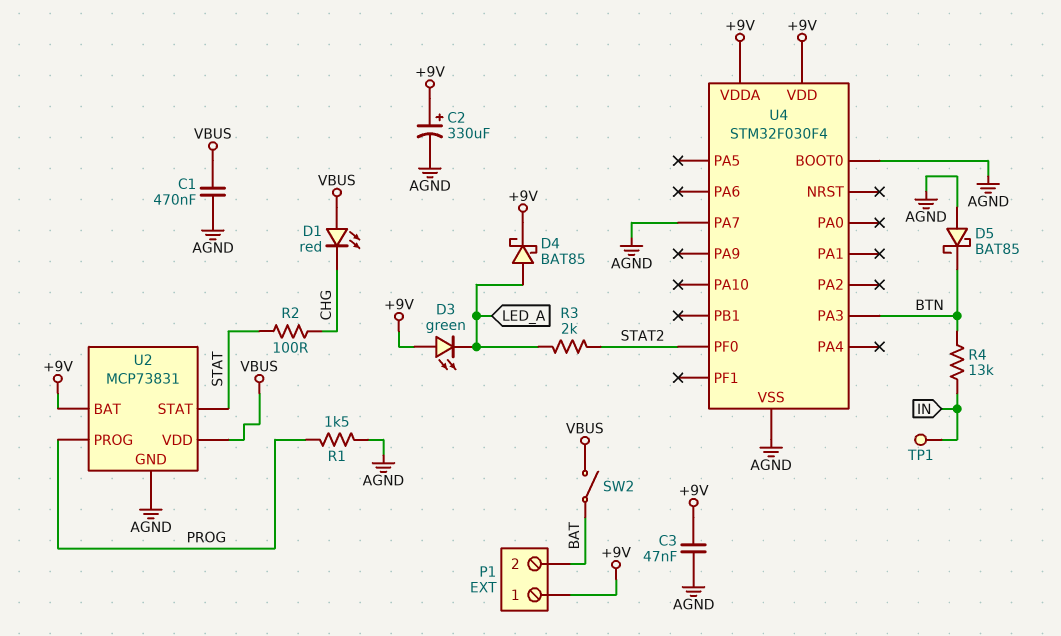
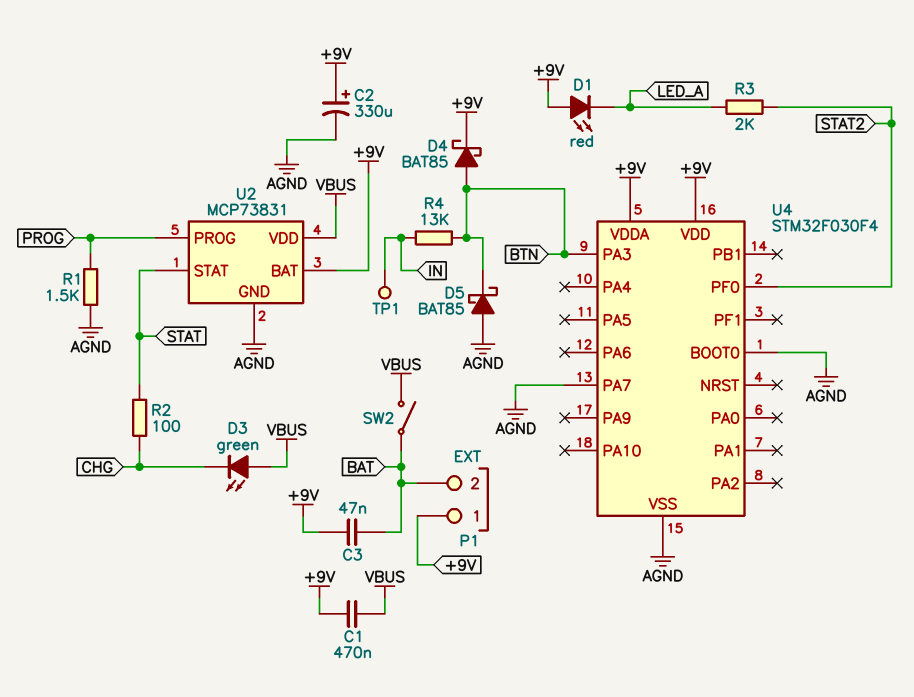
C1: 470nF (AGND, VBUS) -> 470nF (+9V, VBUS)
C3: 47nF (+9V, AGND) -> 47nF (+9V, BAT)
D1: LED red (A VBUS, K CHG) -> LED red (A +9V, K LED_A)
D3: LED green (A +9V, K LED_A) -> LED green (A VBUS, K CHG)
D4: schottky BAT85 (A LED_A, K +9V) -> schottky BAT85 (A BTN, K +9V)

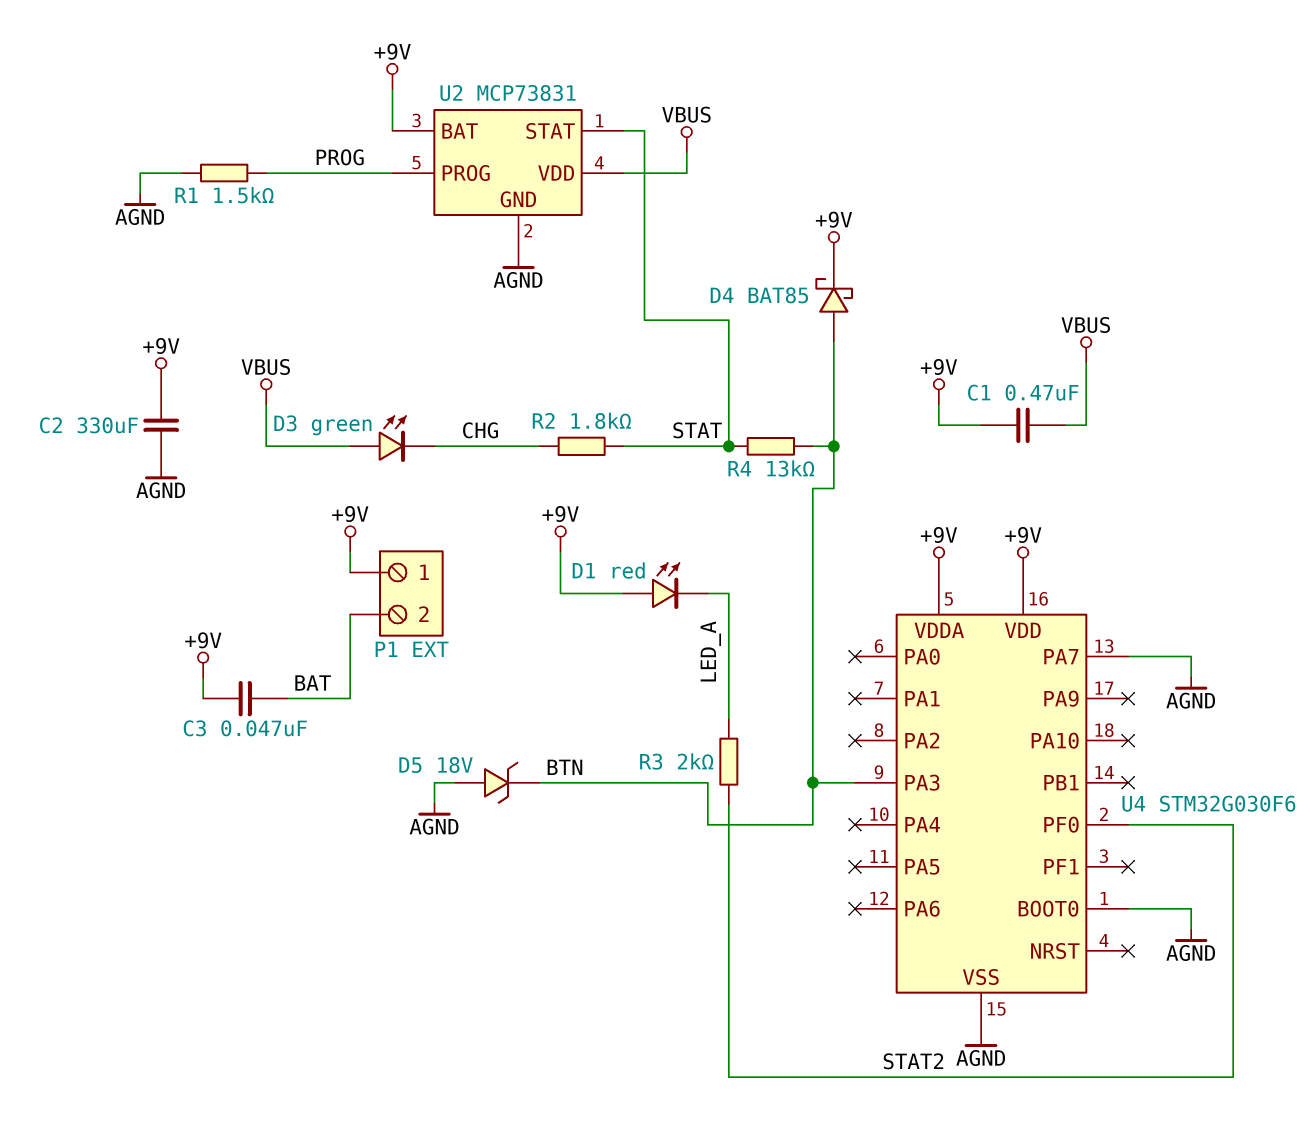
C2: 330uF (plus +9V, minus AGND) -> 330uF (+9V, AGND)
D5: schottky BAT85 (A AGND, K BTN) -> zener 18V (A AGND, K BTN)
R2: 100 (CHG, STAT) -> 1.8k (CHG, STAT)
R4: 13k (BTN, IN) -> 13k (BTN, STAT)
SW2: switch (BAT, VBUS) -> none
TP1: test point (IN) -> none
U4: STM32F030F4 -> STM32G030F6

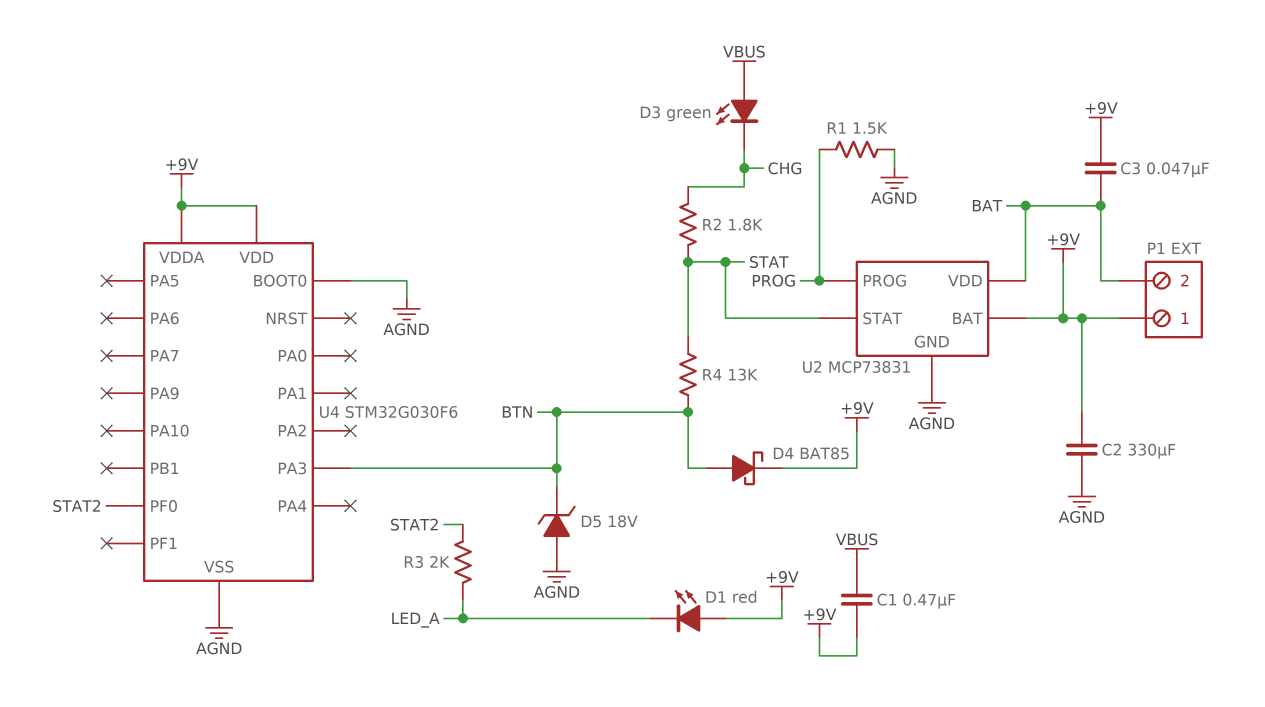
U2 pin VDD: VBUS -> BAT
U4 pin PA7: AGND -> none

